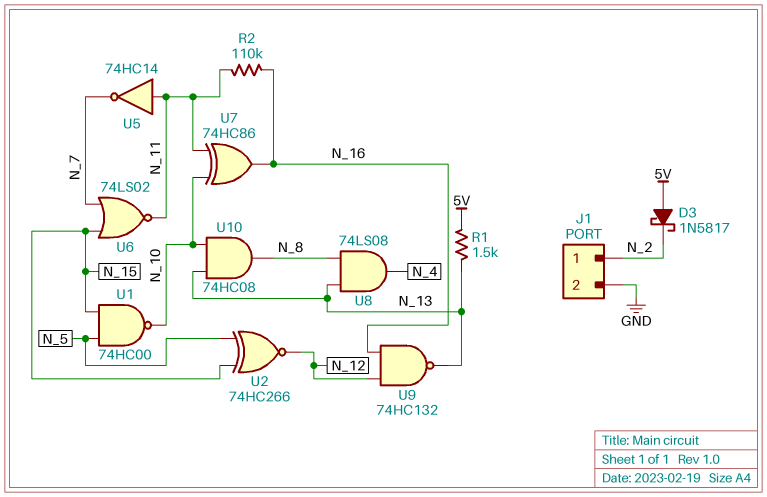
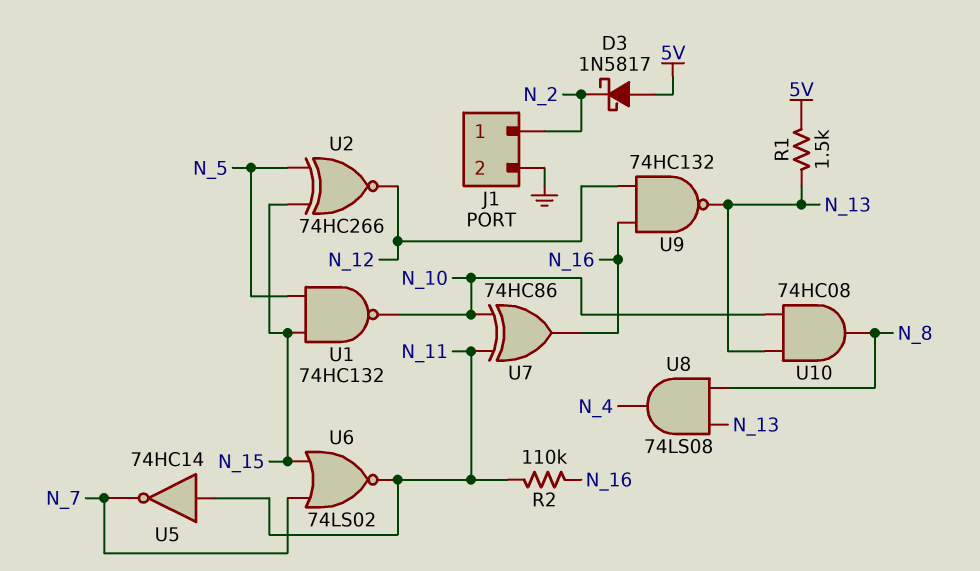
U1: NAND 74HC00 (in N_5, in N_15, out N_10) -> NAND 74HC132 (in N_5, in N_15, out N_10)

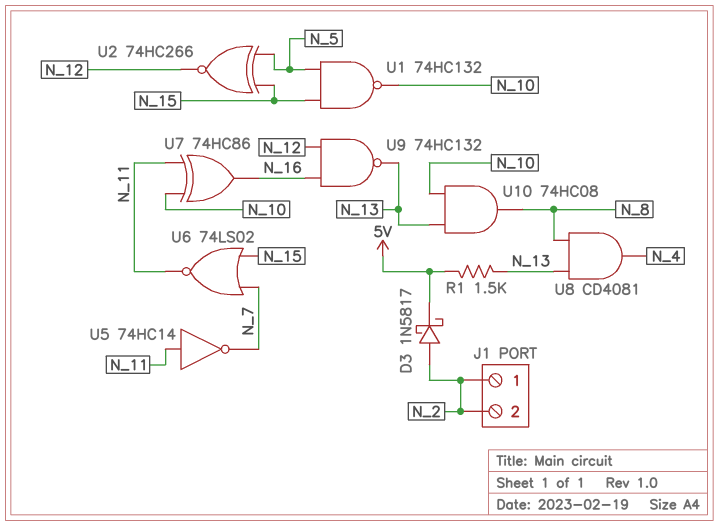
D3: schottky 1N5817 (A 5V, K N_2) -> schottky 1N5817 (A N_2, K 5V)
J1 pin 2: GND -> N_2
R2: 110k (N_11, N_16) -> none
U8: AND 74LS08 (in N_8, in N_13, out N_4) -> AND CD4081 (in N_8, in N_13, out N_4)

